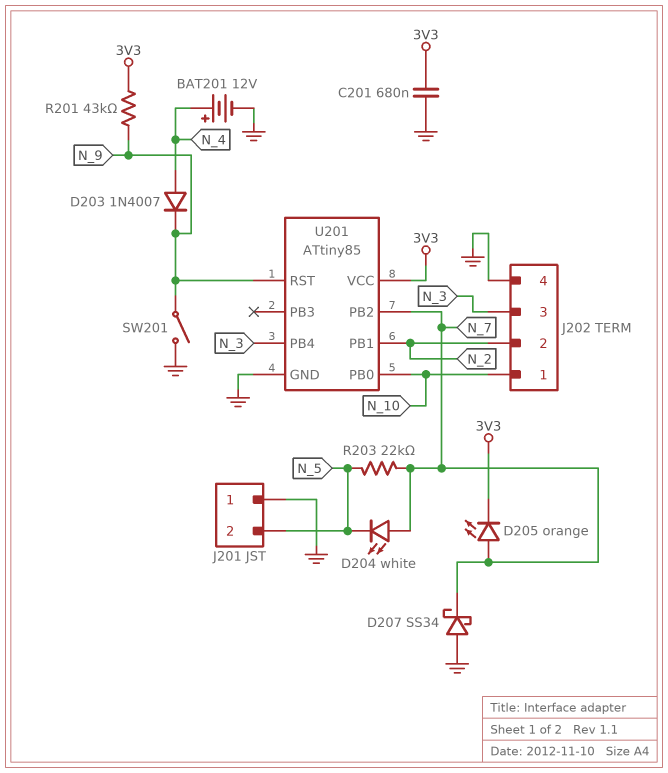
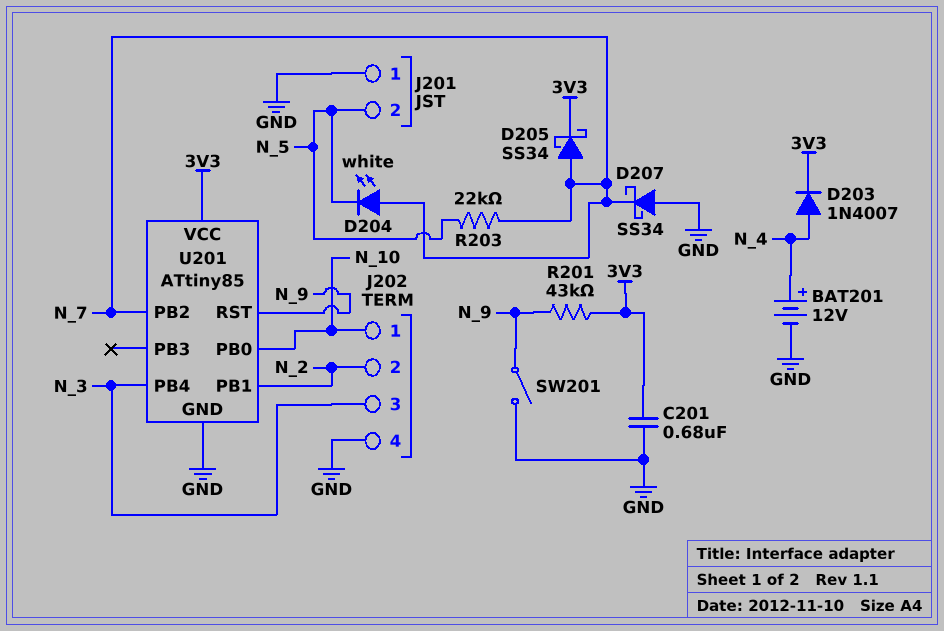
D203: diode 1N4007 (A N_4, K N_9) -> diode 1N4007 (A N_4, K 3V3)
D205: LED orange (A N_7, K 3V3) -> schottky SS34 (A N_7, K 3V3)

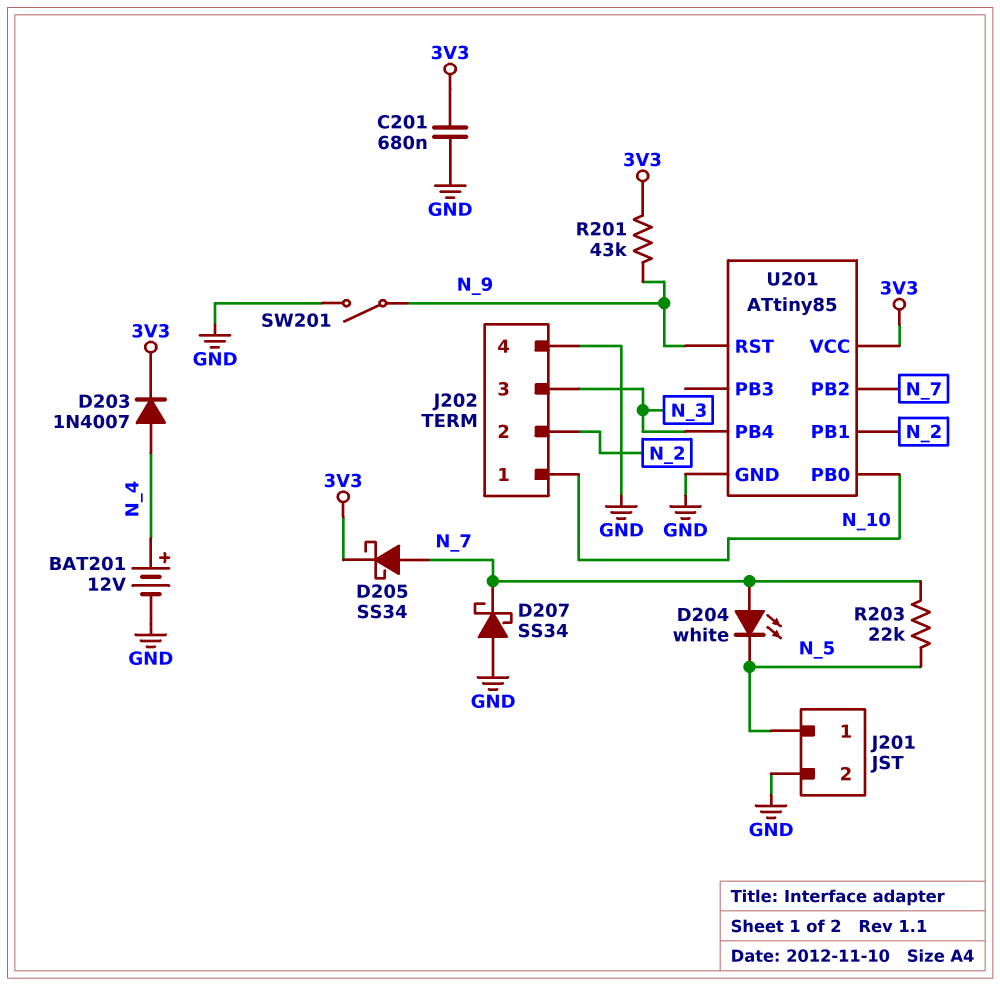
J201 pin 1: GND -> N_5
J201 pin 2: N_5 -> GND

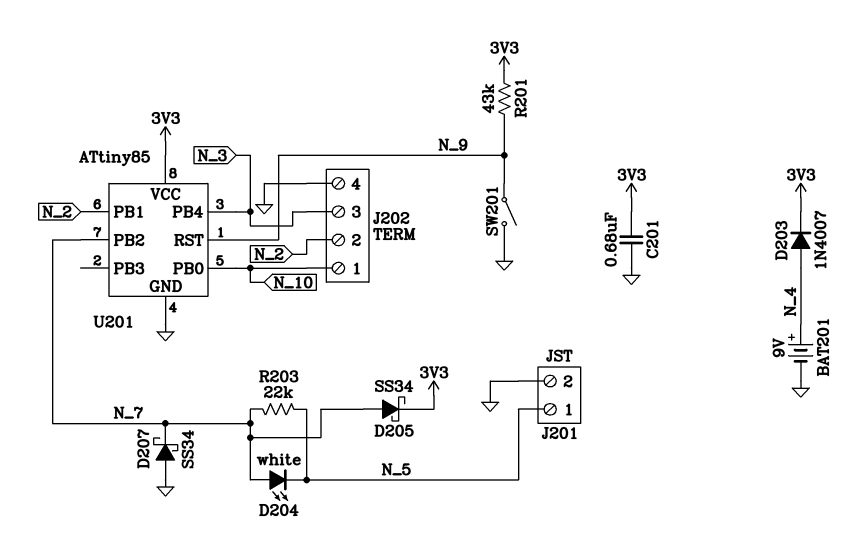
BAT201: 12V (plus N_4, minus GND) -> 9V (plus N_4, minus GND)

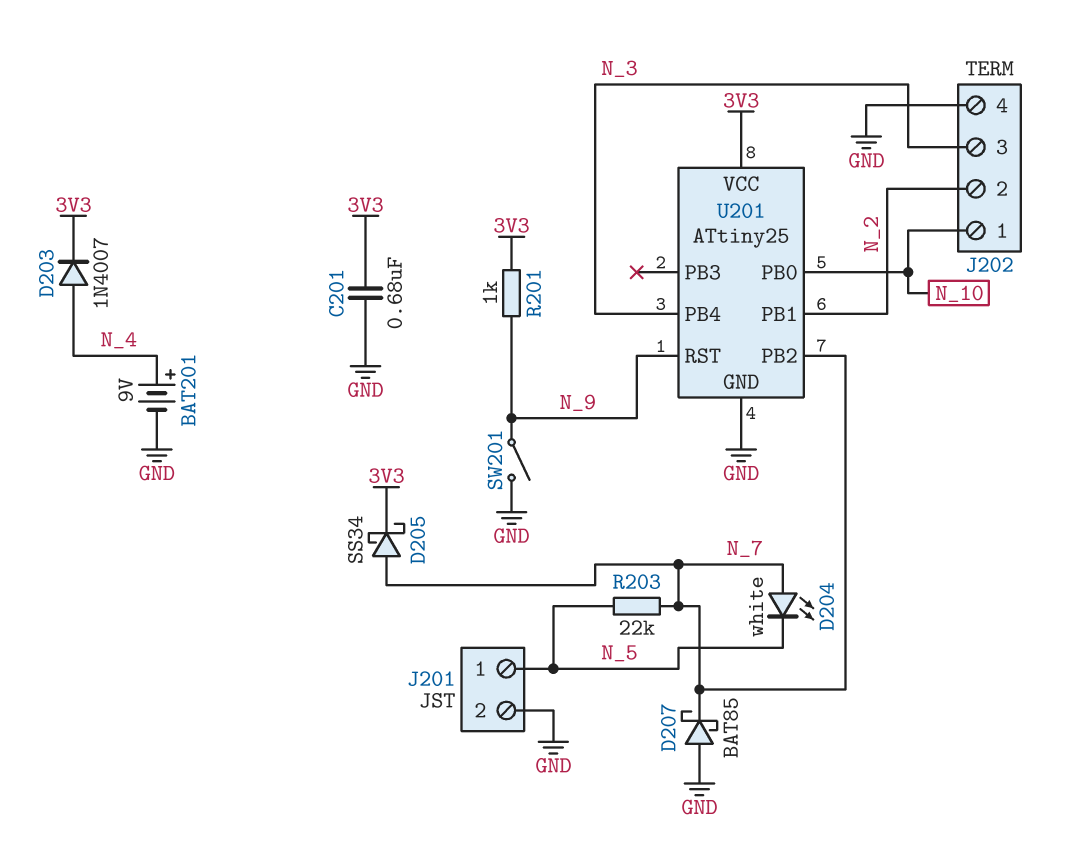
D207: schottky SS34 (A GND, K N_7) -> schottky BAT85 (A GND, K N_7)
R201: 43k (3V3, N_9) -> 1k (3V3, N_9)
U201: ATtiny85 -> ATtiny25

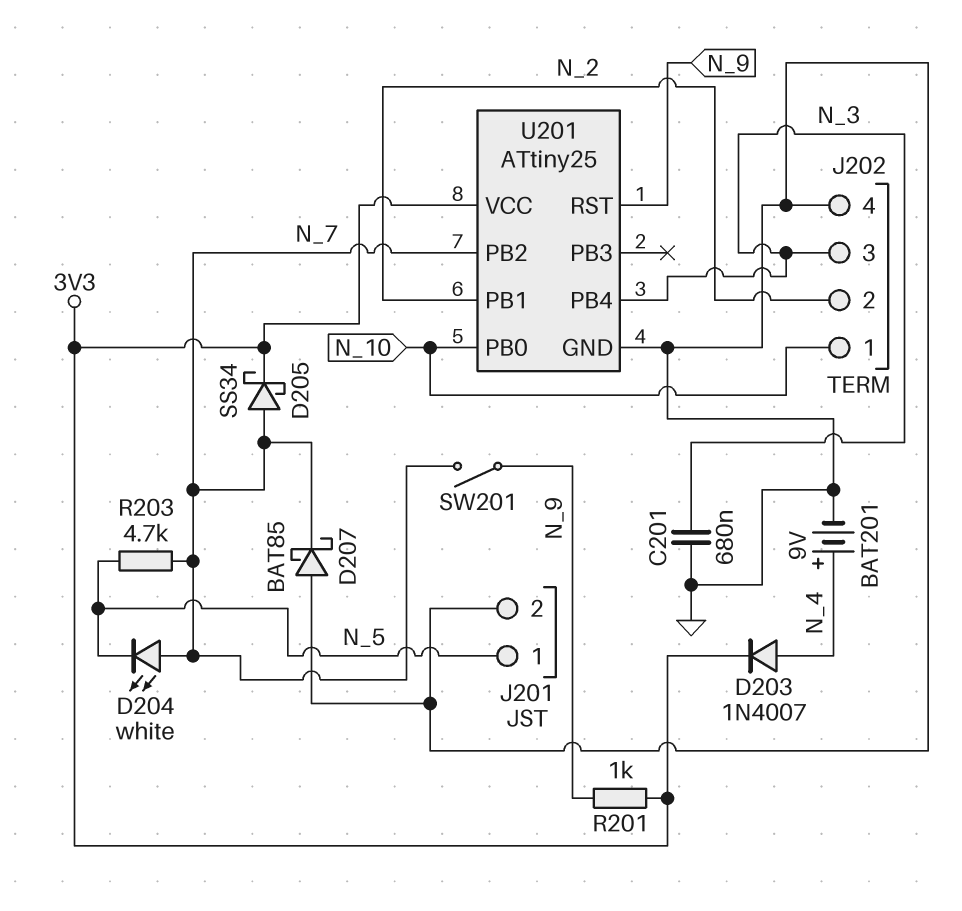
C201: 680nF (3V3, GND) -> 680nF (GND, N_3)
R203: 22k (N_5, N_7) -> 4.7k (N_5, N_7)
SW201: switch (GND, N_9) -> switch (N_7, N_9)

